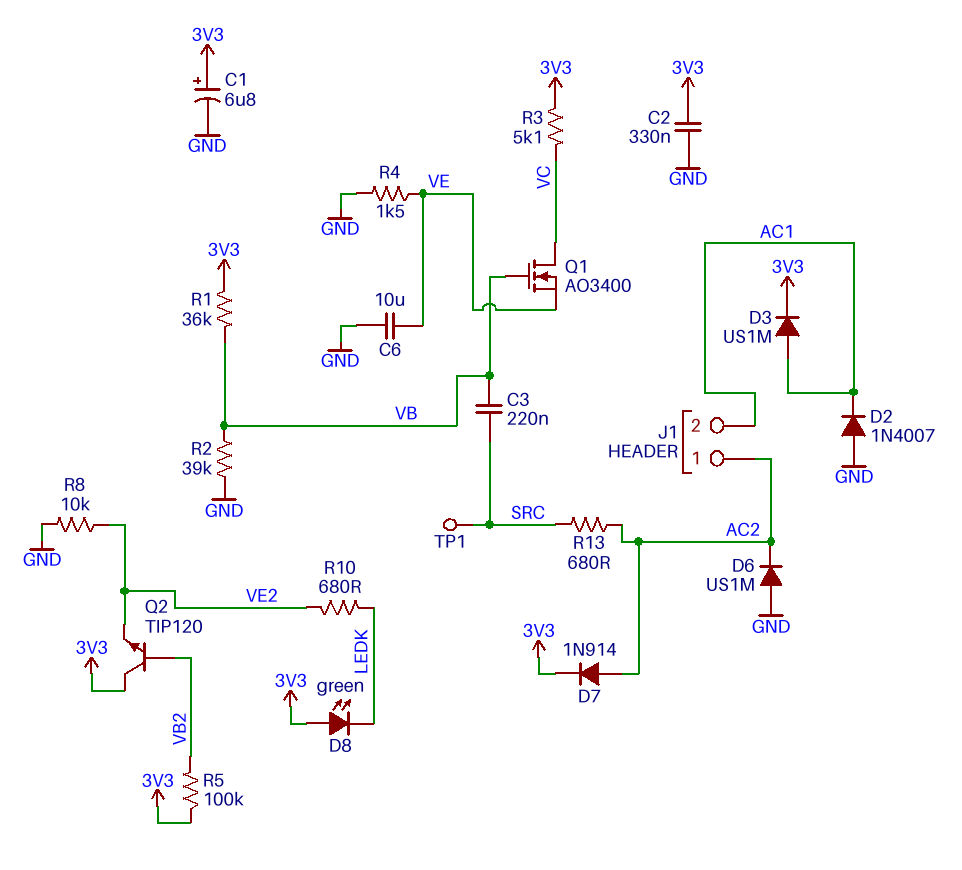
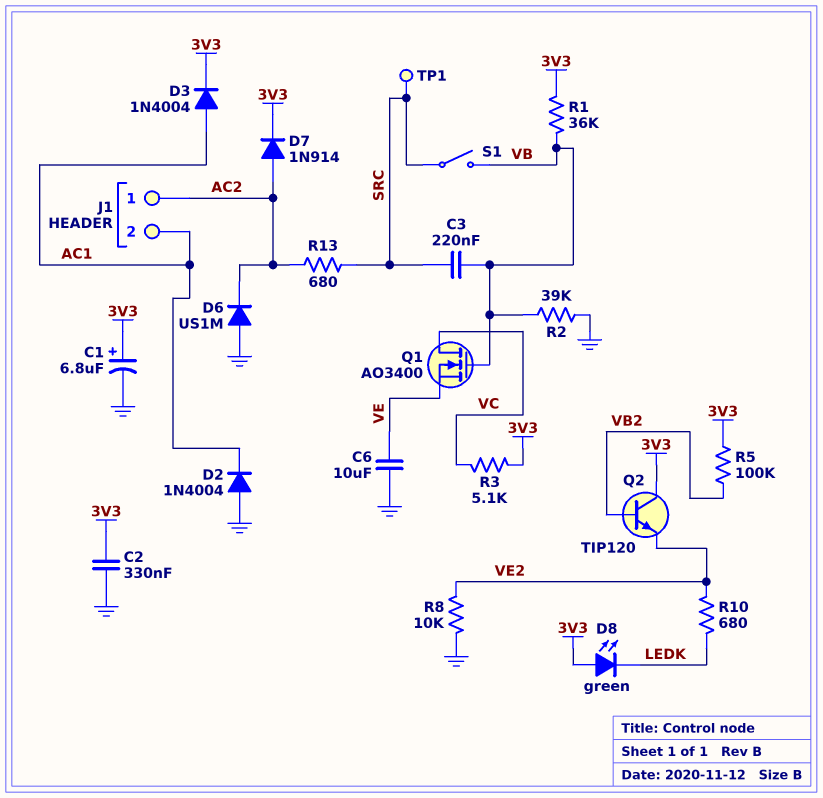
D2: diode 1N4007 (A GND, K AC1) -> diode 1N4004 (A GND, K AC1)
D3: diode US1M (A AC1, K 3V3) -> diode 1N4004 (A AC1, K 3V3)
R4: 1.5k (GND, VE) -> none
S1: none -> switch (SRC, VB)

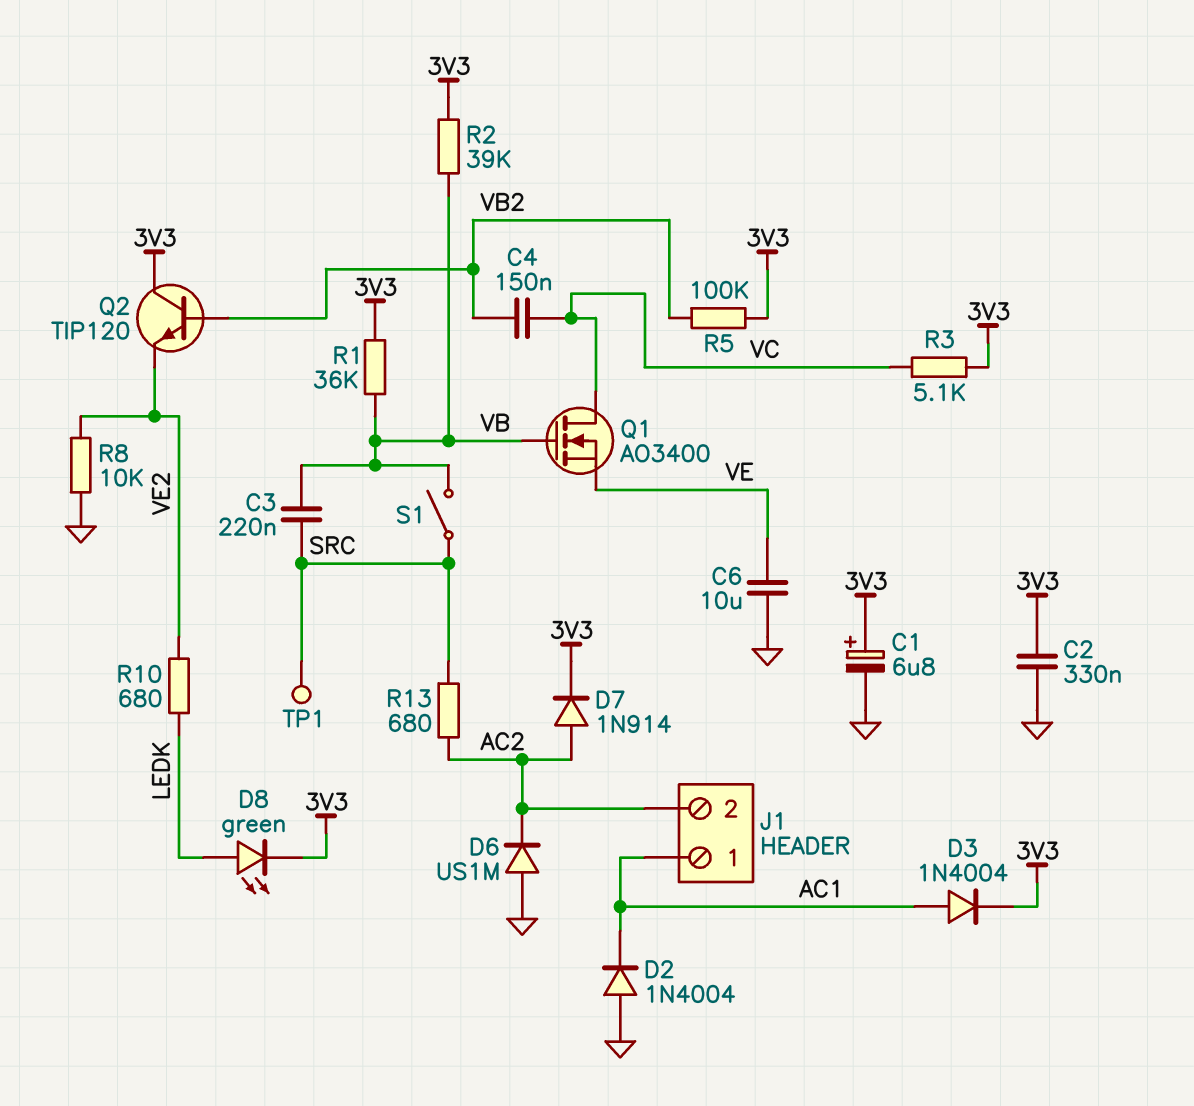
C4: none -> 150nF (VB2, VC)
D8: LED green (A 3V3, K LEDK) -> LED green (A LEDK, K 3V3)
J1 pin 1: AC2 -> AC1
J1 pin 2: AC1 -> AC2
R2: 39k (GND, VB) -> 39k (3V3, VB)

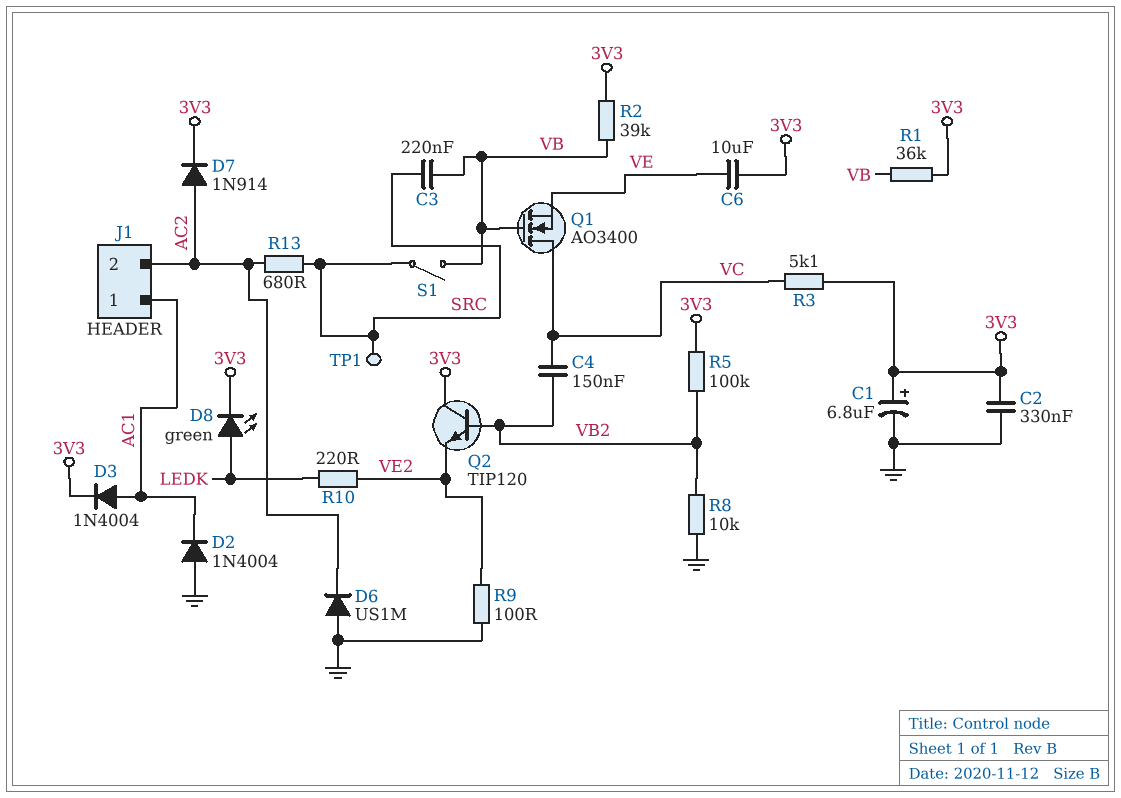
C6: 10uF (GND, VE) -> 10uF (3V3, VE)
R8: 10k (GND, VE2) -> 10k (GND, VB2)
R9: none -> 100 (GND, VE2)
R10: 680 (LEDK, VE2) -> 220 (LEDK, VE2)

